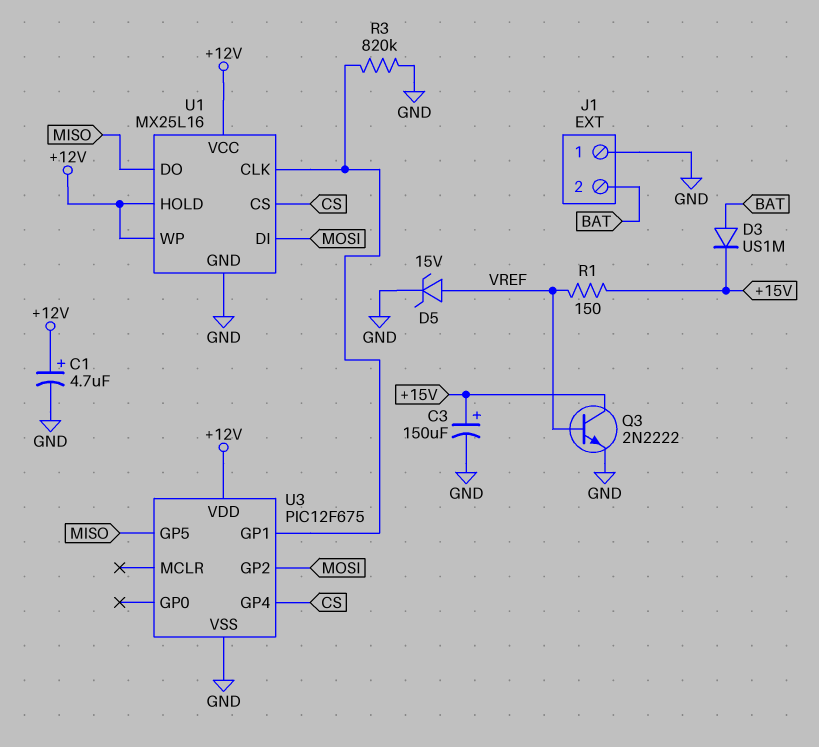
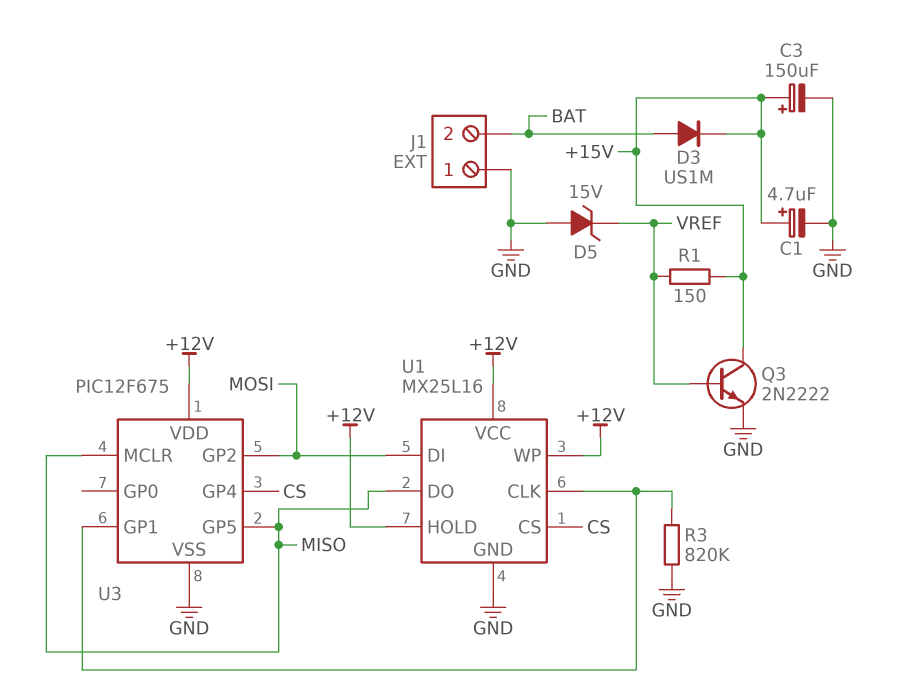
C1: 4.7uF (plus +12V, minus GND) -> 4.7uF (plus +15V, minus GND)
D5: zener 15V (A VREF, K GND) -> zener 15V (A GND, K VREF)
U3 pin MCLR: none -> MISO

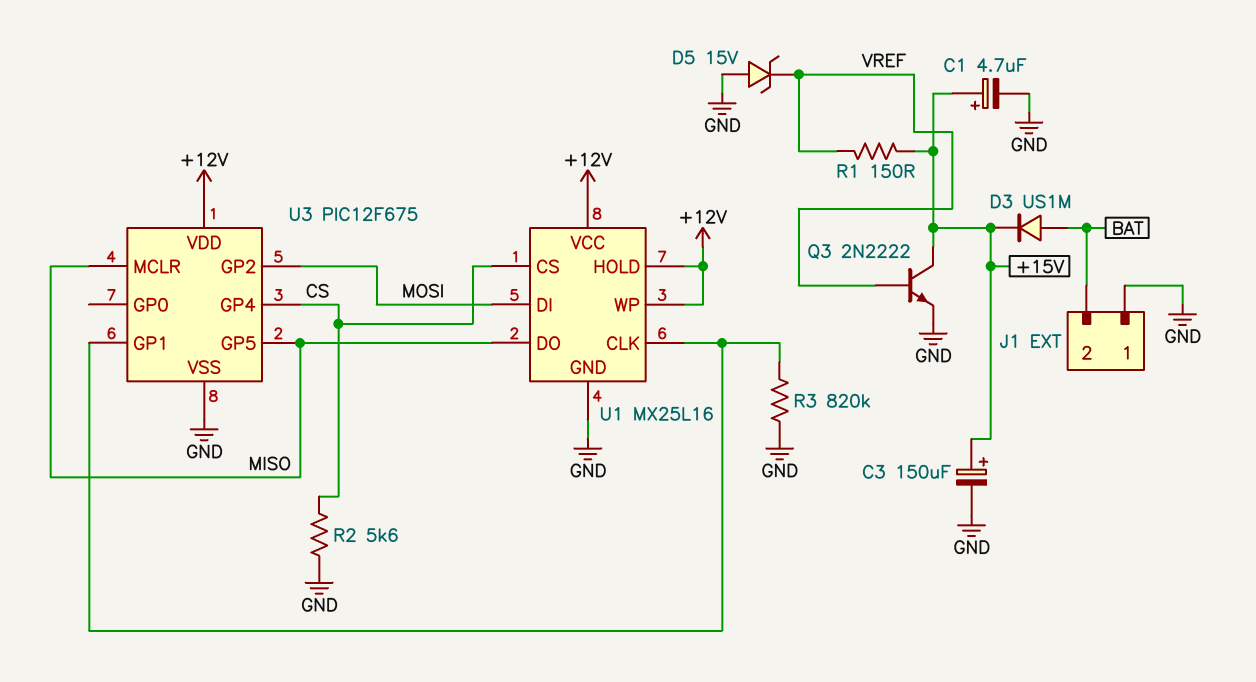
R2: none -> 5.6k (CS, GND)

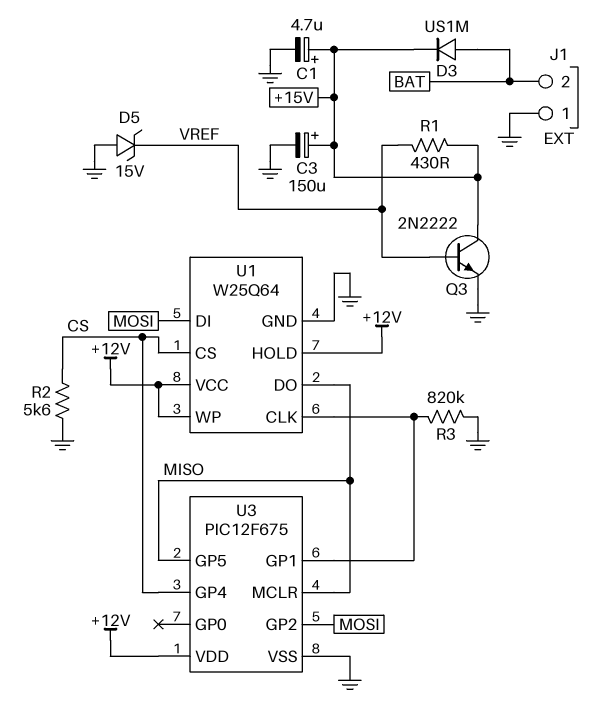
R1: 150 (+15V, VREF) -> 430 (+15V, VREF)
U1: MX25L16 -> W25Q64

